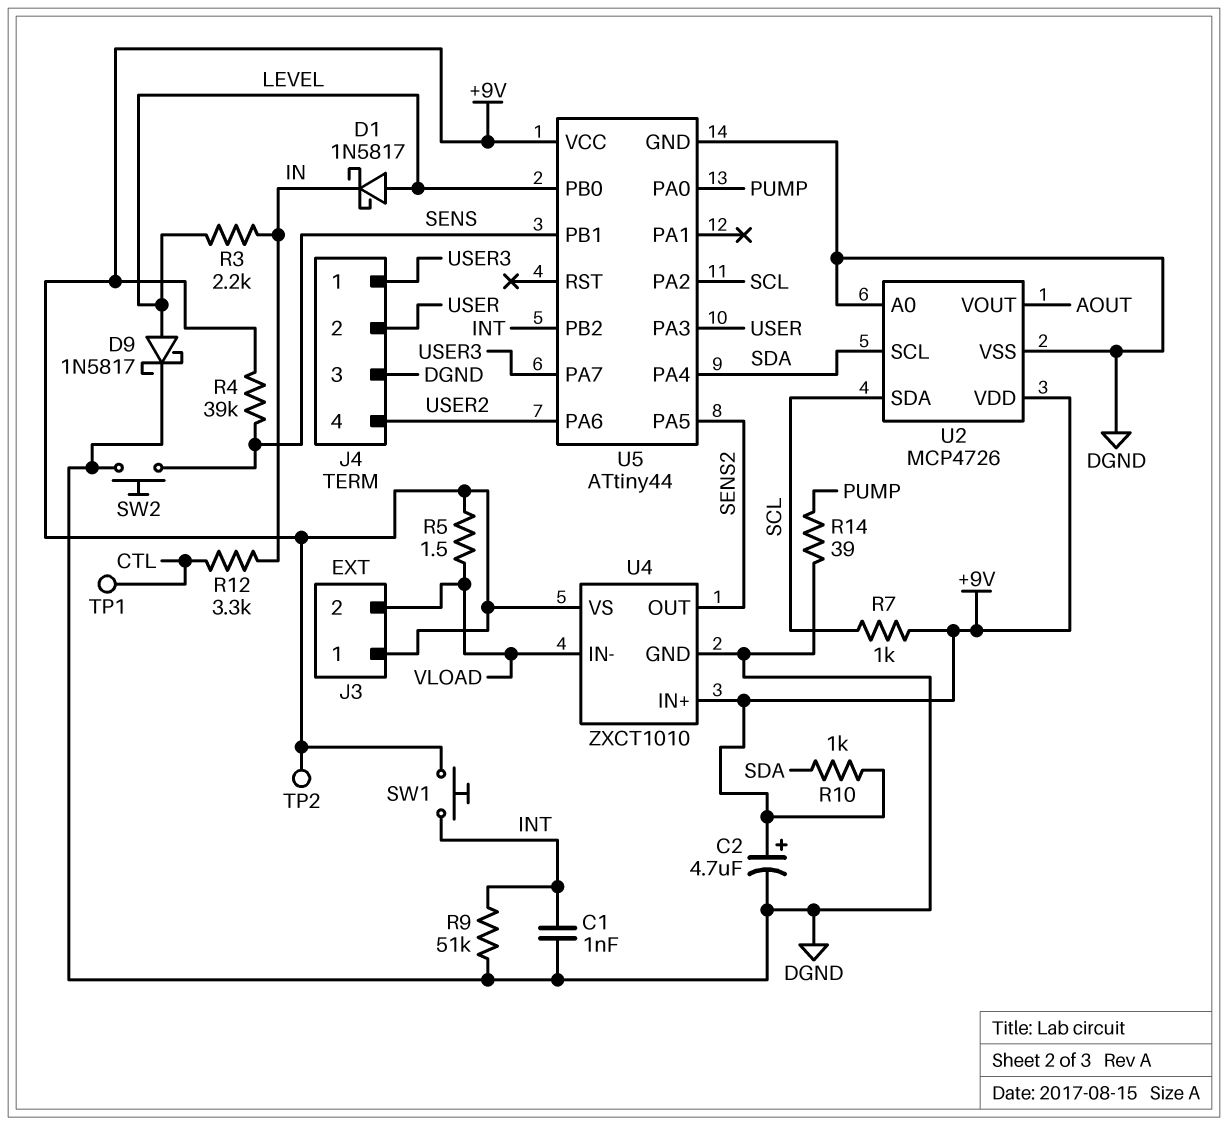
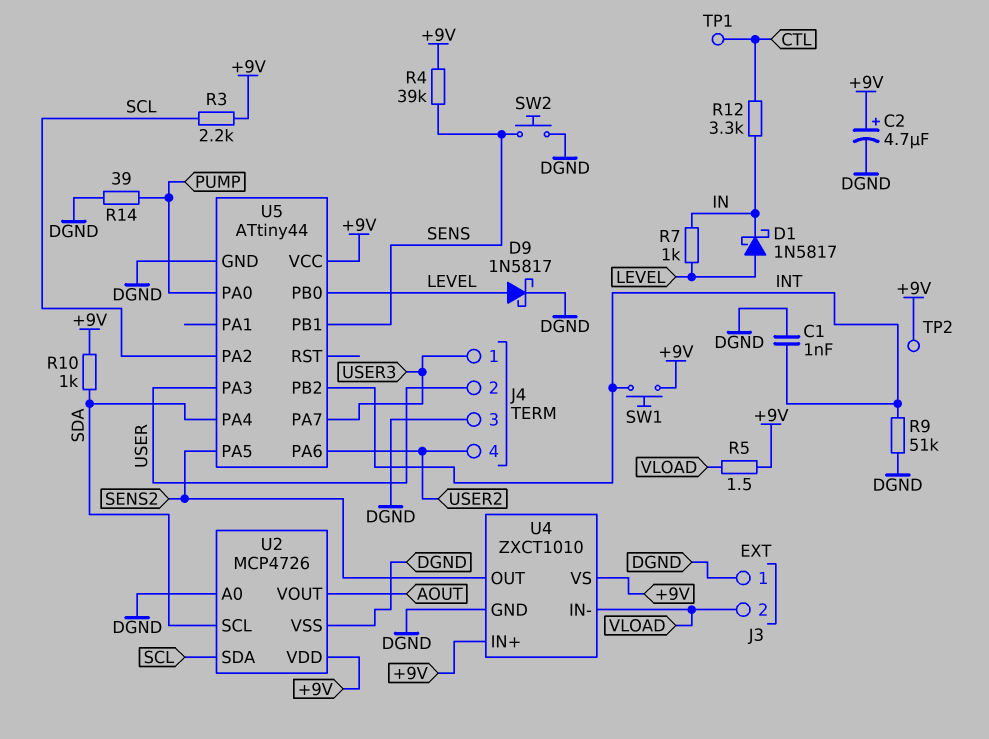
J3 pin 1: +9V -> DGND
R3: 2.2k (IN, LEVEL) -> 2.2k (+9V, SCL)
R7: 1k (+9V, SCL) -> 1k (IN, LEVEL)

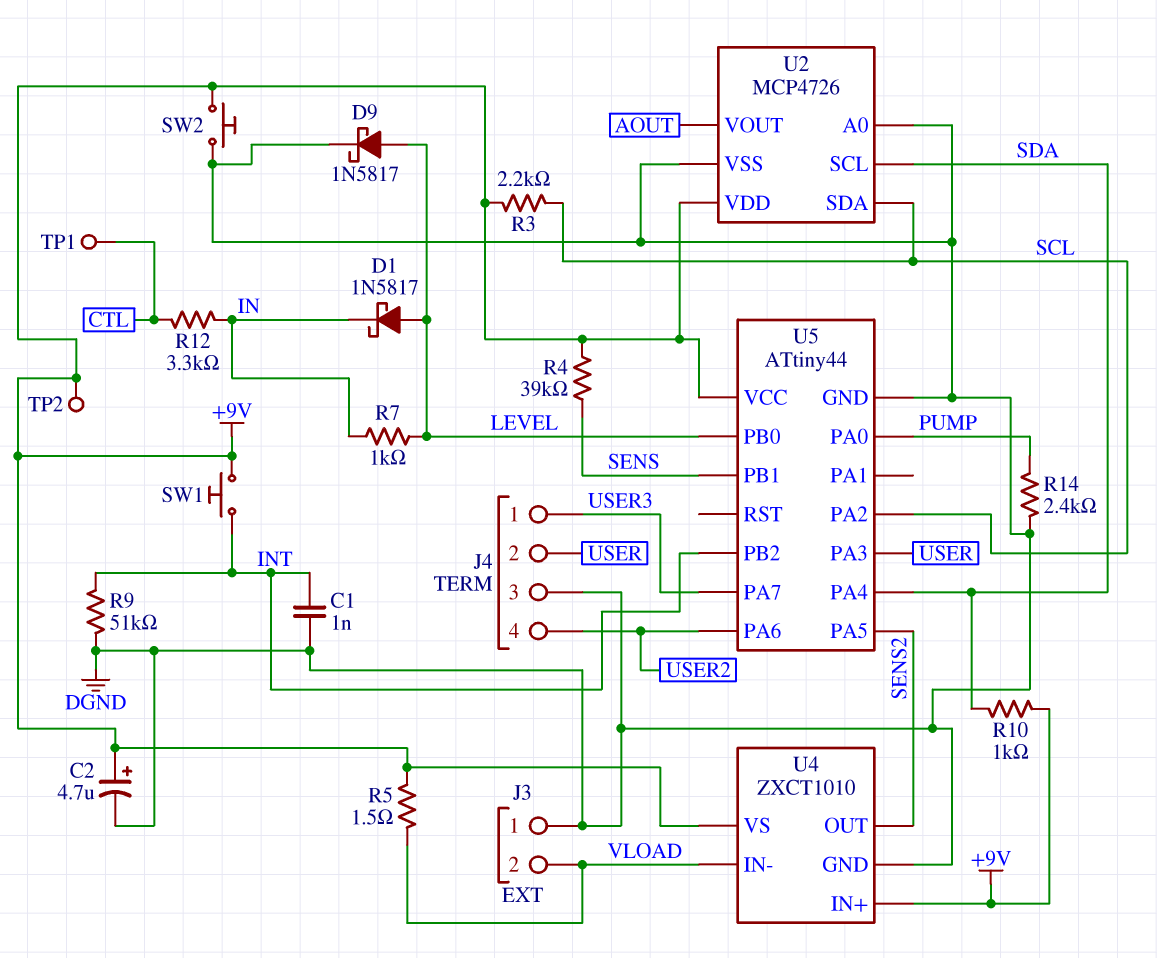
R14: 39 (DGND, PUMP) -> 2.4k (DGND, PUMP)
SW2: button (DGND, SENS) -> button (+9V, DGND)

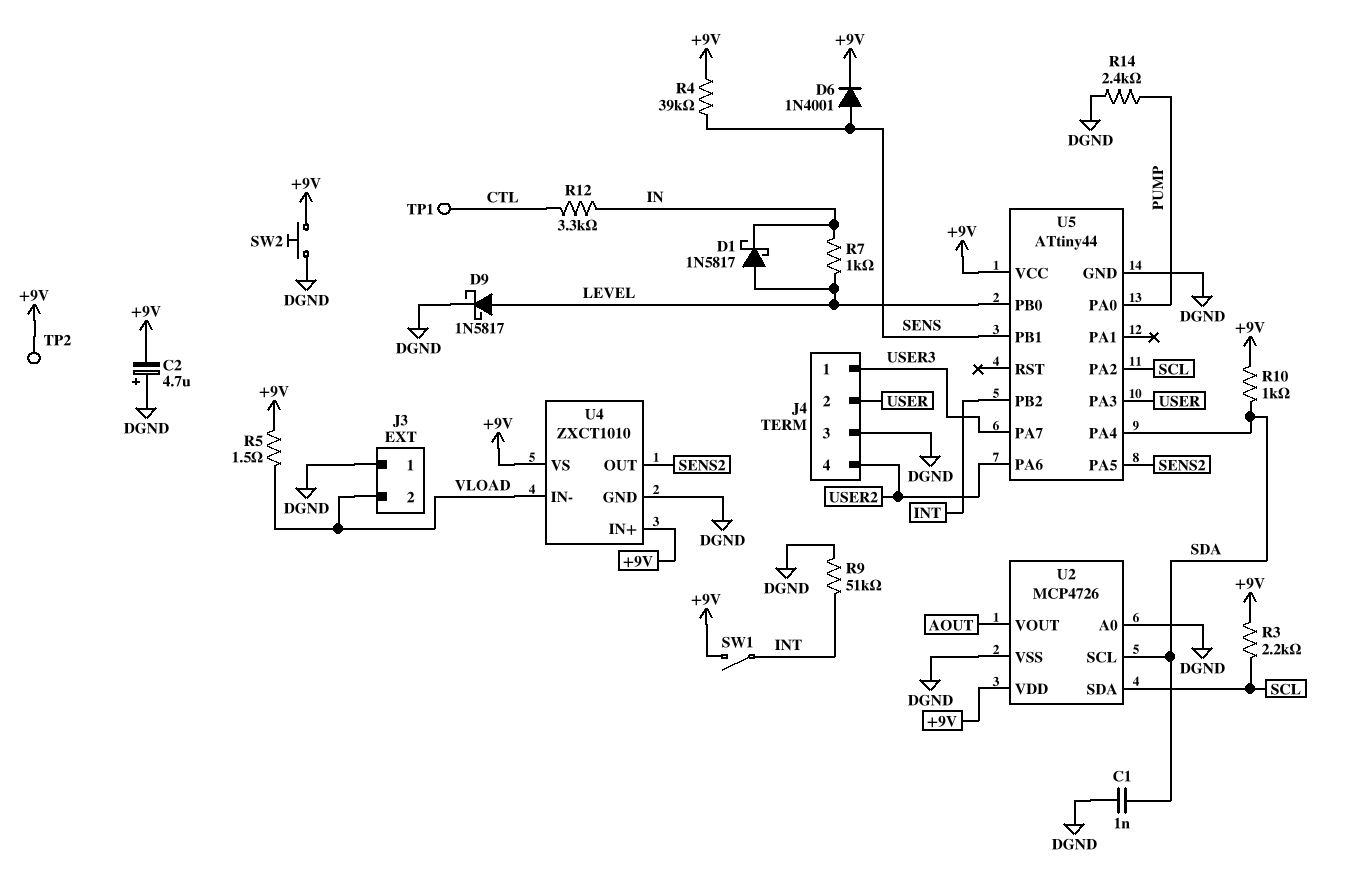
C1: 1nF (DGND, INT) -> 1nF (DGND, SDA)
C2: 4.7uF (plus +9V, minus DGND) -> 4.7uF (plus DGND, minus +9V)
D6: none -> diode 1N4001 (A SENS, K +9V)
SW1: button (+9V, INT) -> switch (+9V, INT)

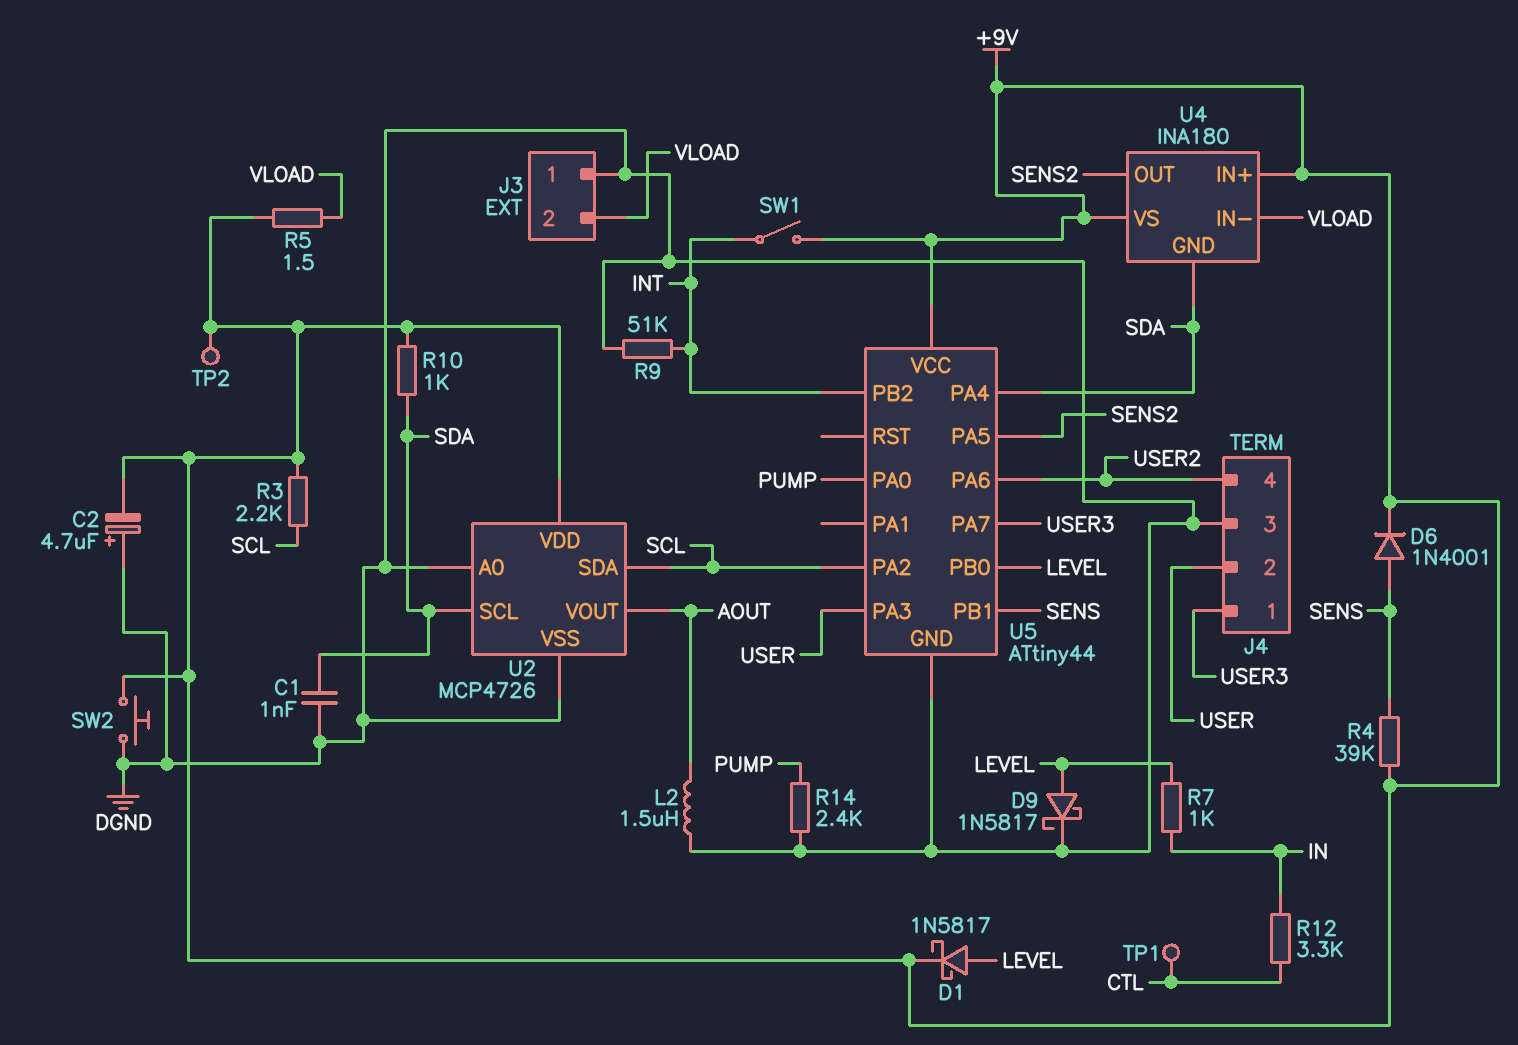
D1: schottky 1N5817 (A LEVEL, K IN) -> schottky 1N5817 (A LEVEL, K +9V)
L2: none -> 1.5uH (AOUT, DGND)
U4: ZXCT1010 -> INA180
U4 pin GND: DGND -> SDA

